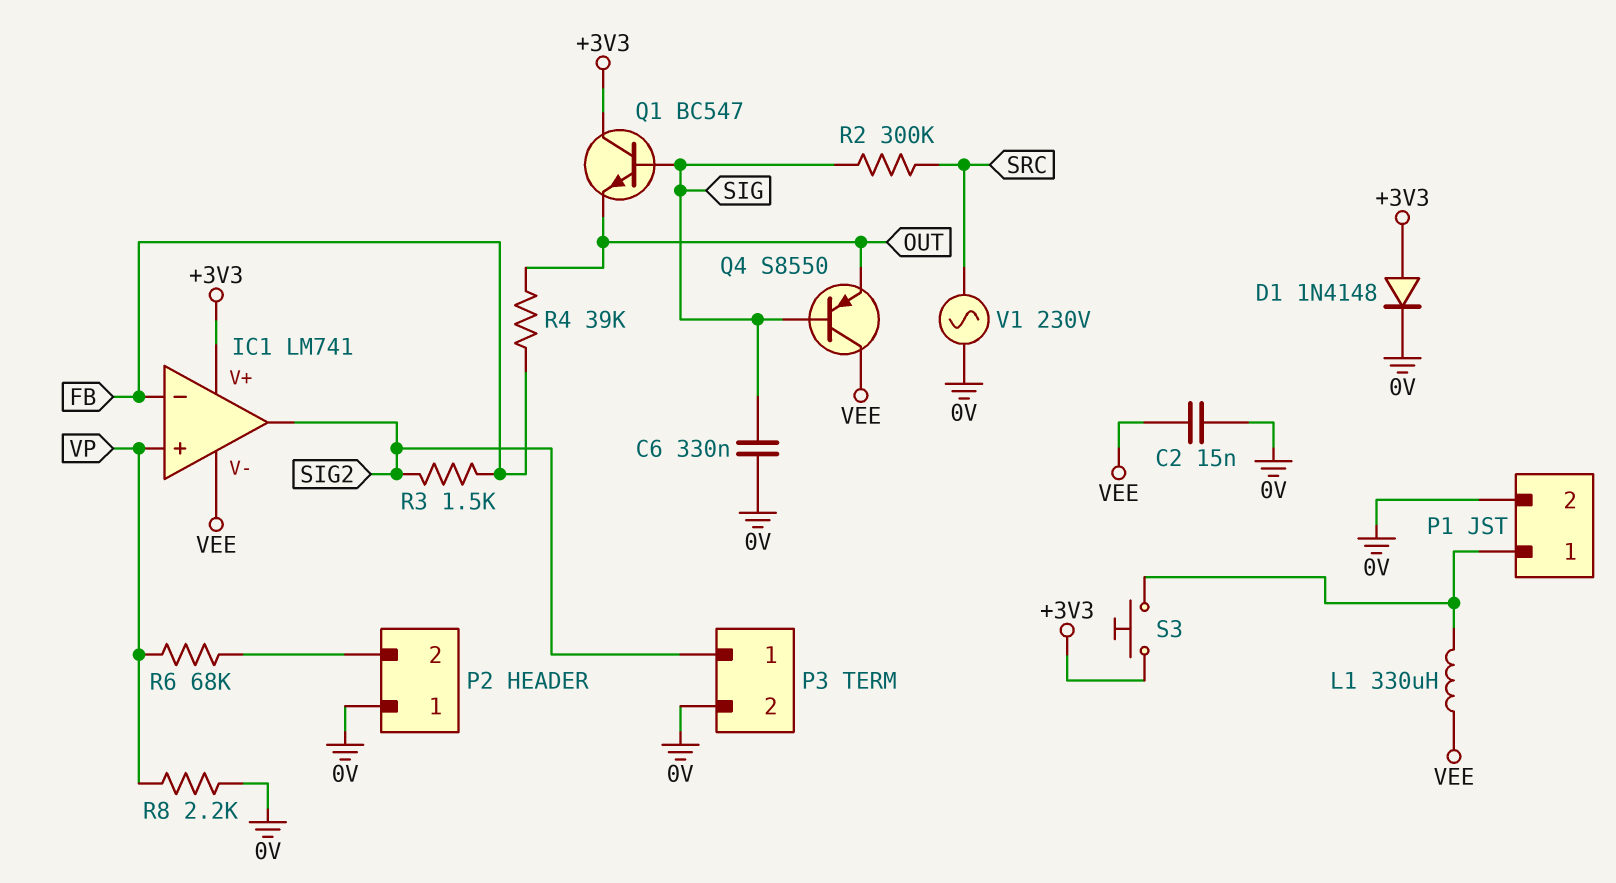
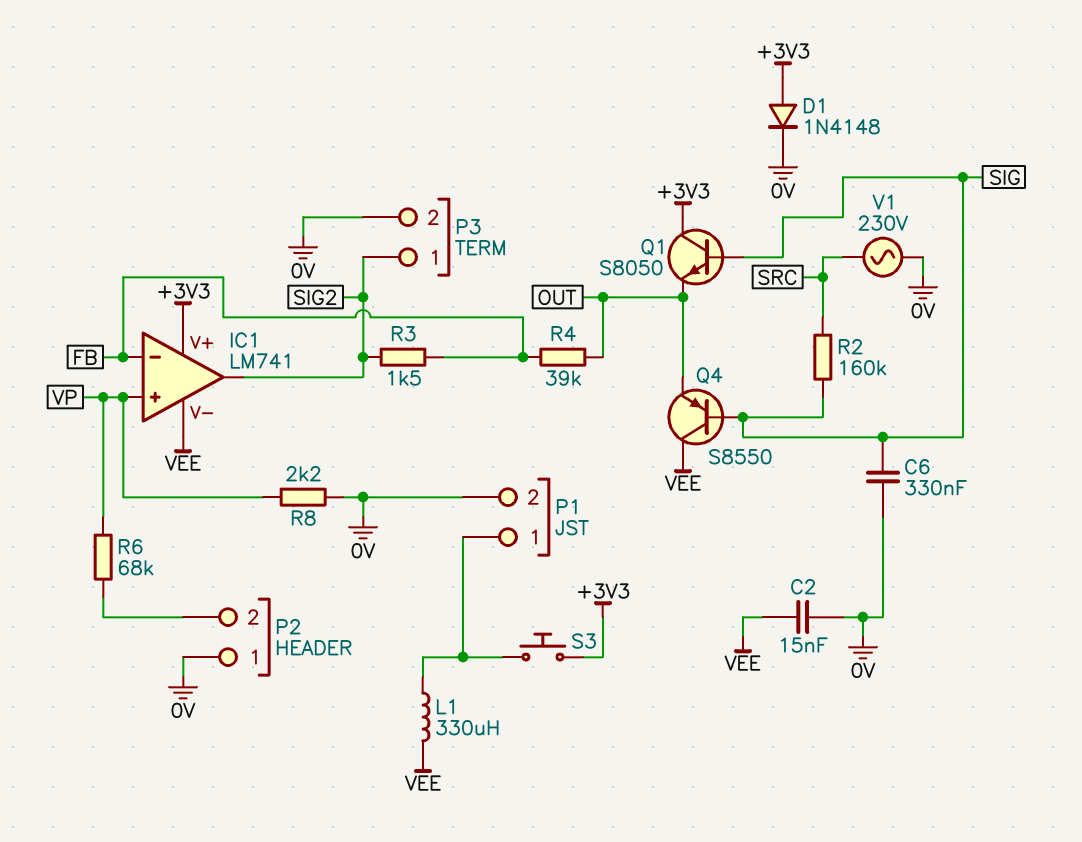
Q1: NPN BC547 (B SIG, C +3V3, E OUT) -> NPN S8050 (B SIG, C +3V3, E OUT)
R2: 300k (SIG, SRC) -> 160k (SIG, SRC)

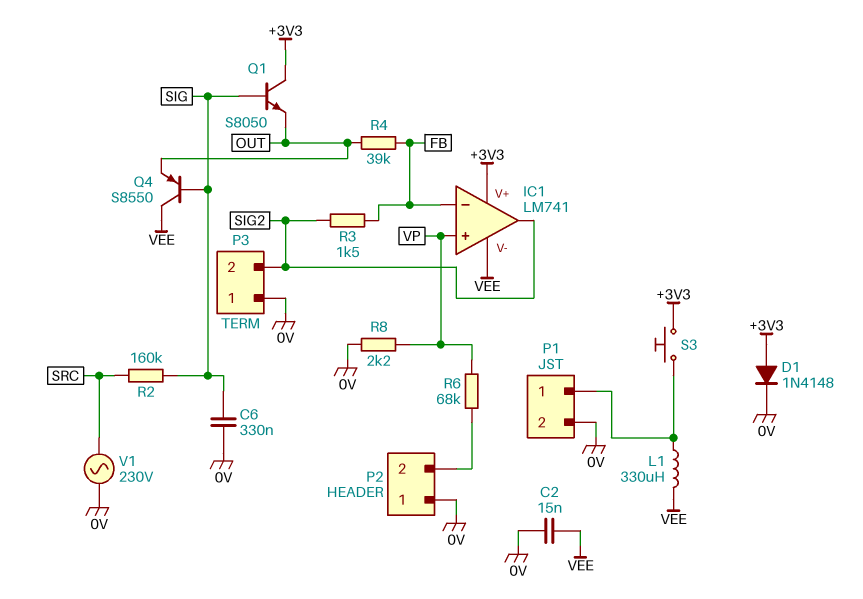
P3 pin 1: SIG2 -> 0V
P3 pin 2: 0V -> SIG2

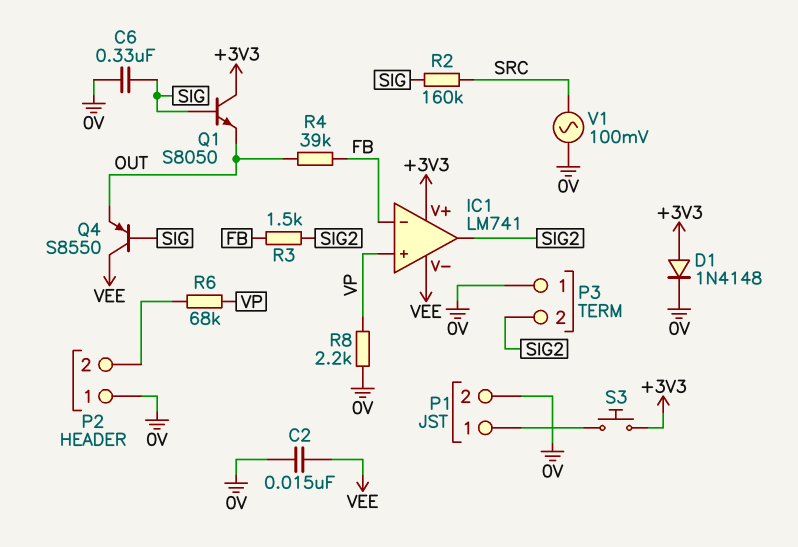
L1: 330uH (P1/1, VEE) -> none
V1: AC 230V (0V, SRC) -> AC 100mV (0V, SRC)

